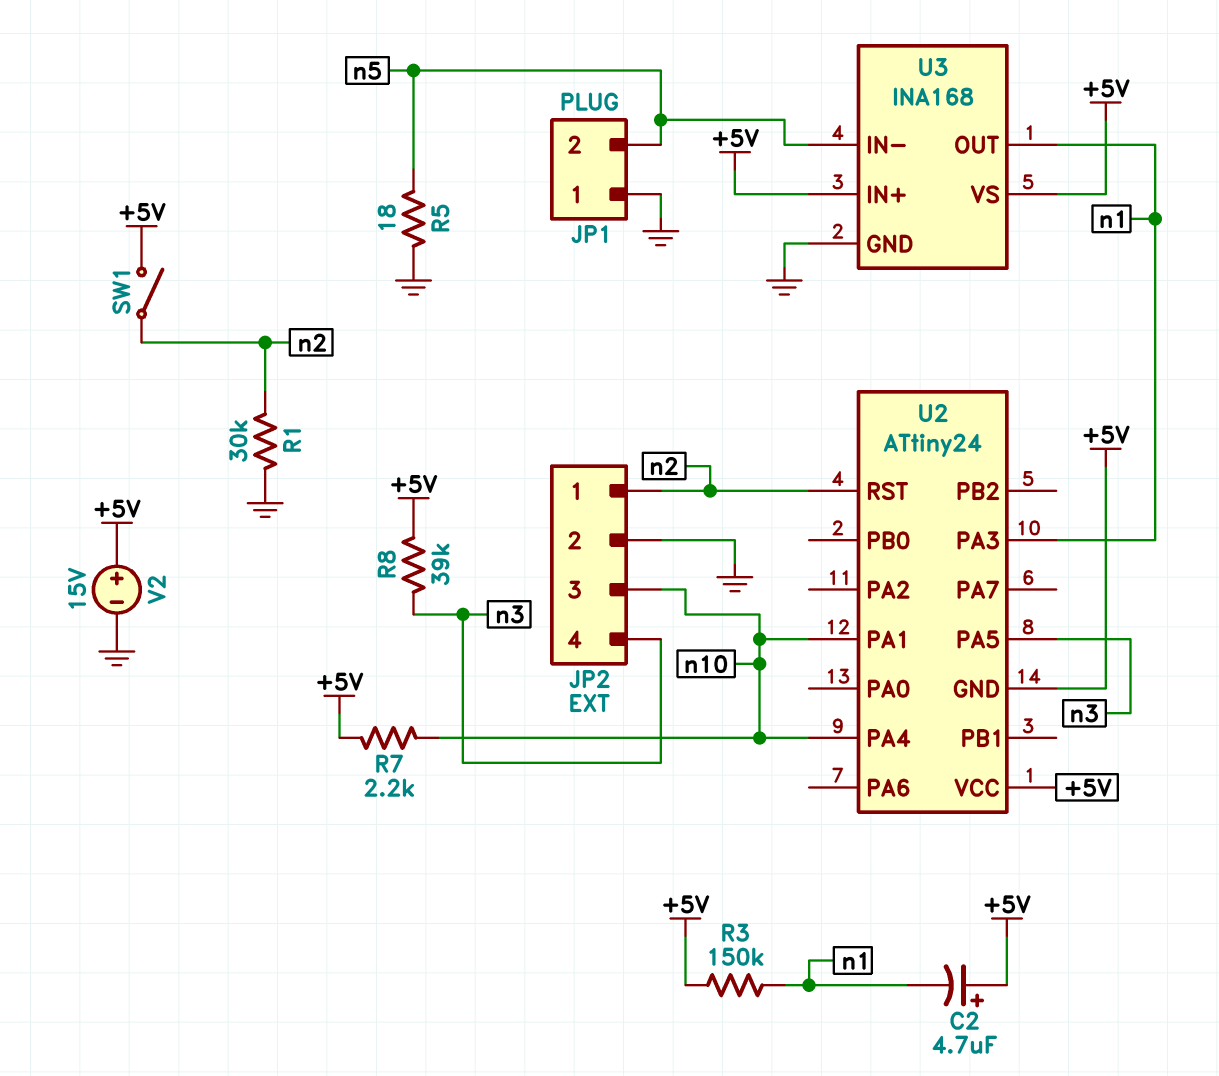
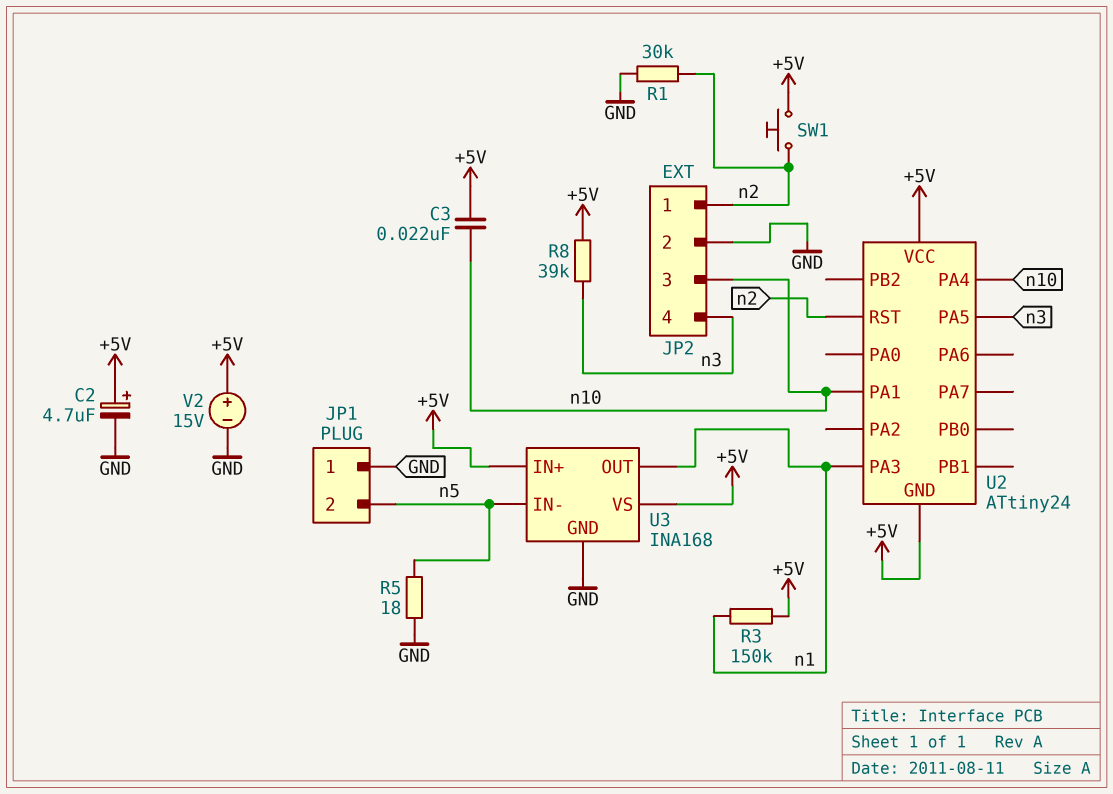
C2: 4.7uF (plus +5V, minus n1) -> 4.7uF (plus +5V, minus GND)
C3: none -> 22nF (+5V, n10)
R7: 2.2k (+5V, n10) -> none
SW1: switch (+5V, n2) -> button (+5V, n2)

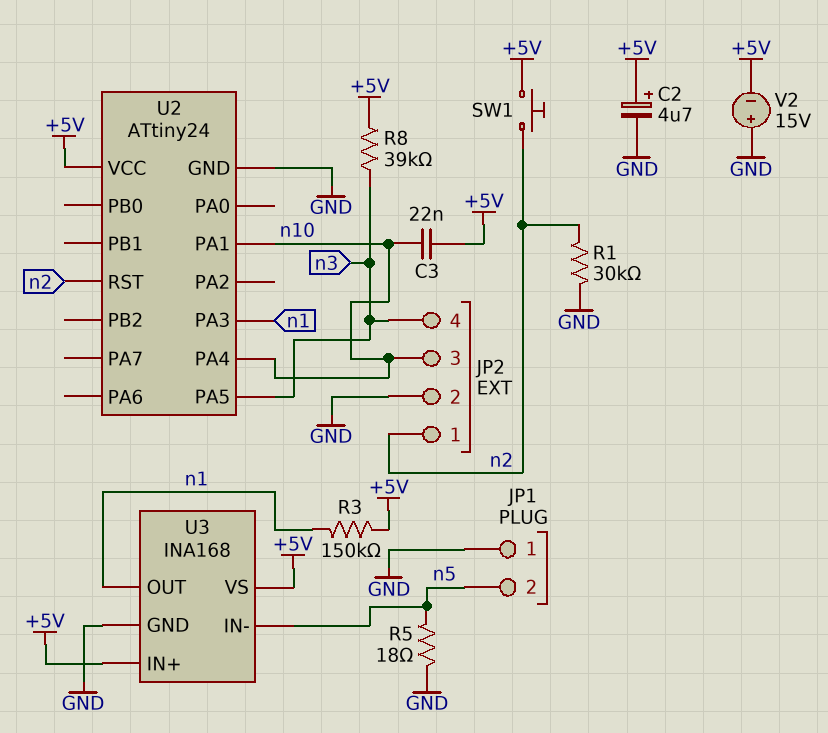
U2 pin GND: +5V -> GND
V2: 15V (plus +5V, minus GND) -> 15V (plus GND, minus +5V)

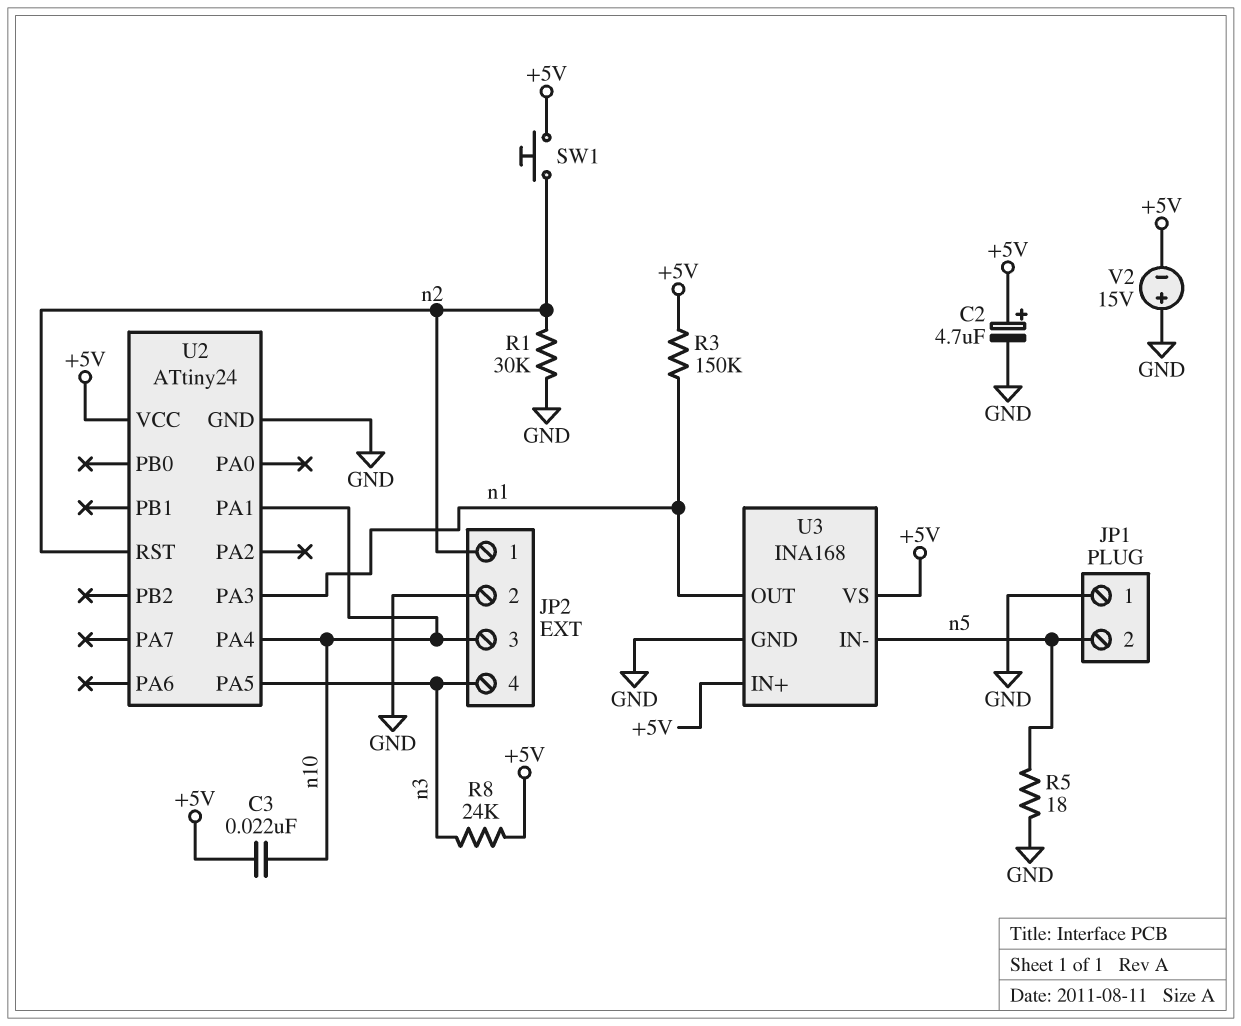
R8: 39k (+5V, n3) -> 24k (+5V, n3)

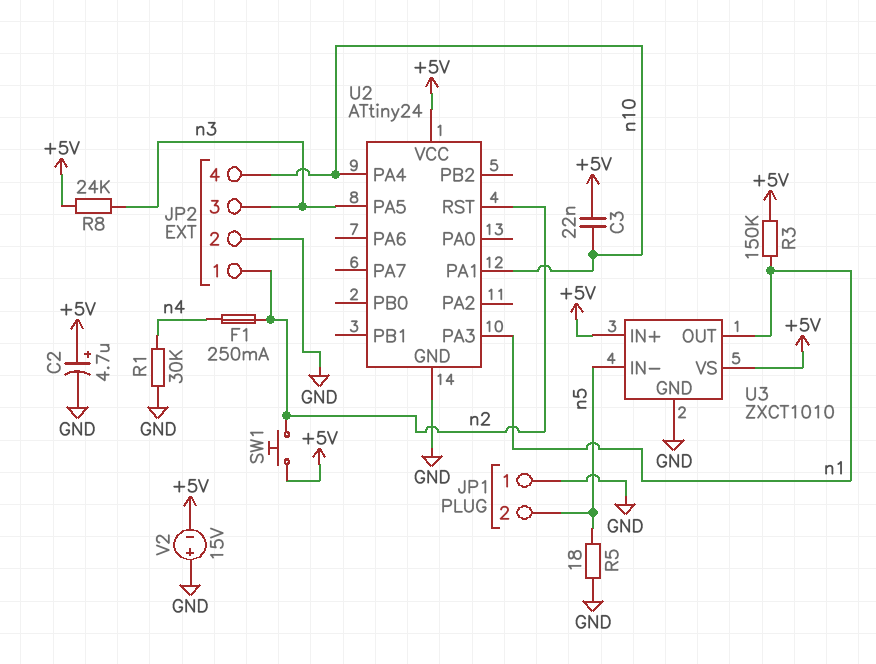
F1: none -> 250mA (n2, n4)
JP2 pin 3: n10 -> n3
JP2 pin 4: n3 -> n10
R1: 30k (GND, n2) -> 30k (GND, n4)
U3: INA168 -> ZXCT1010

